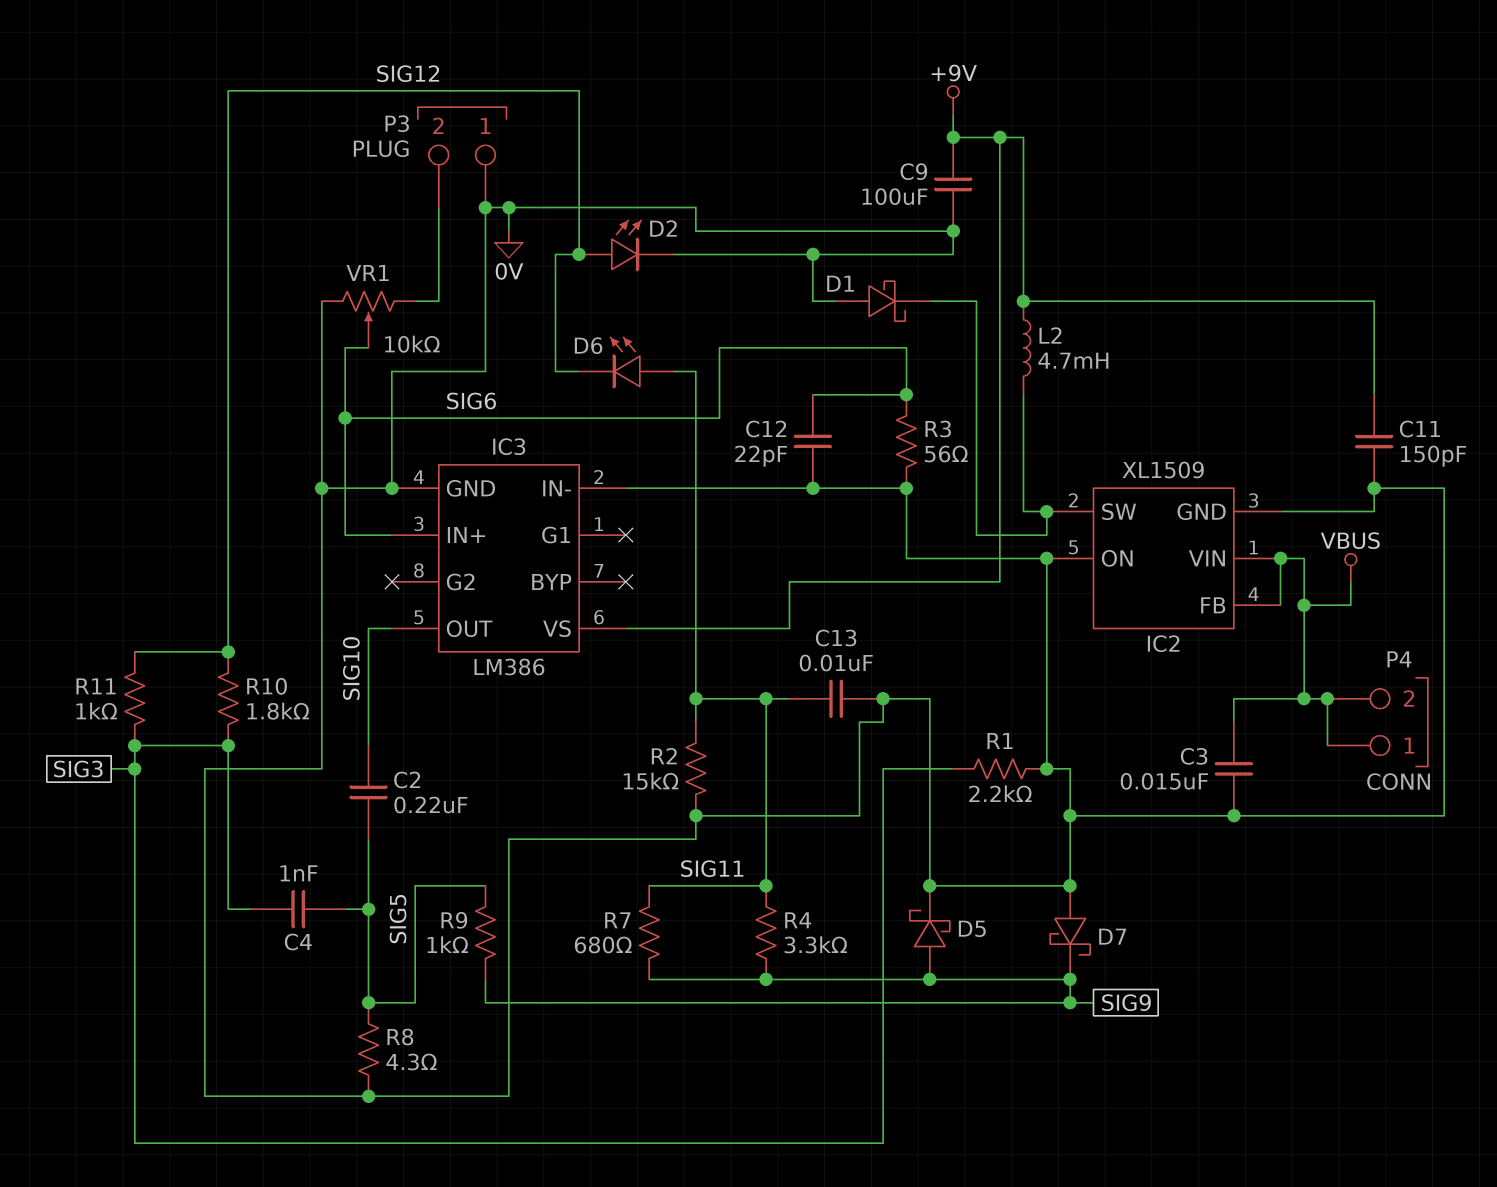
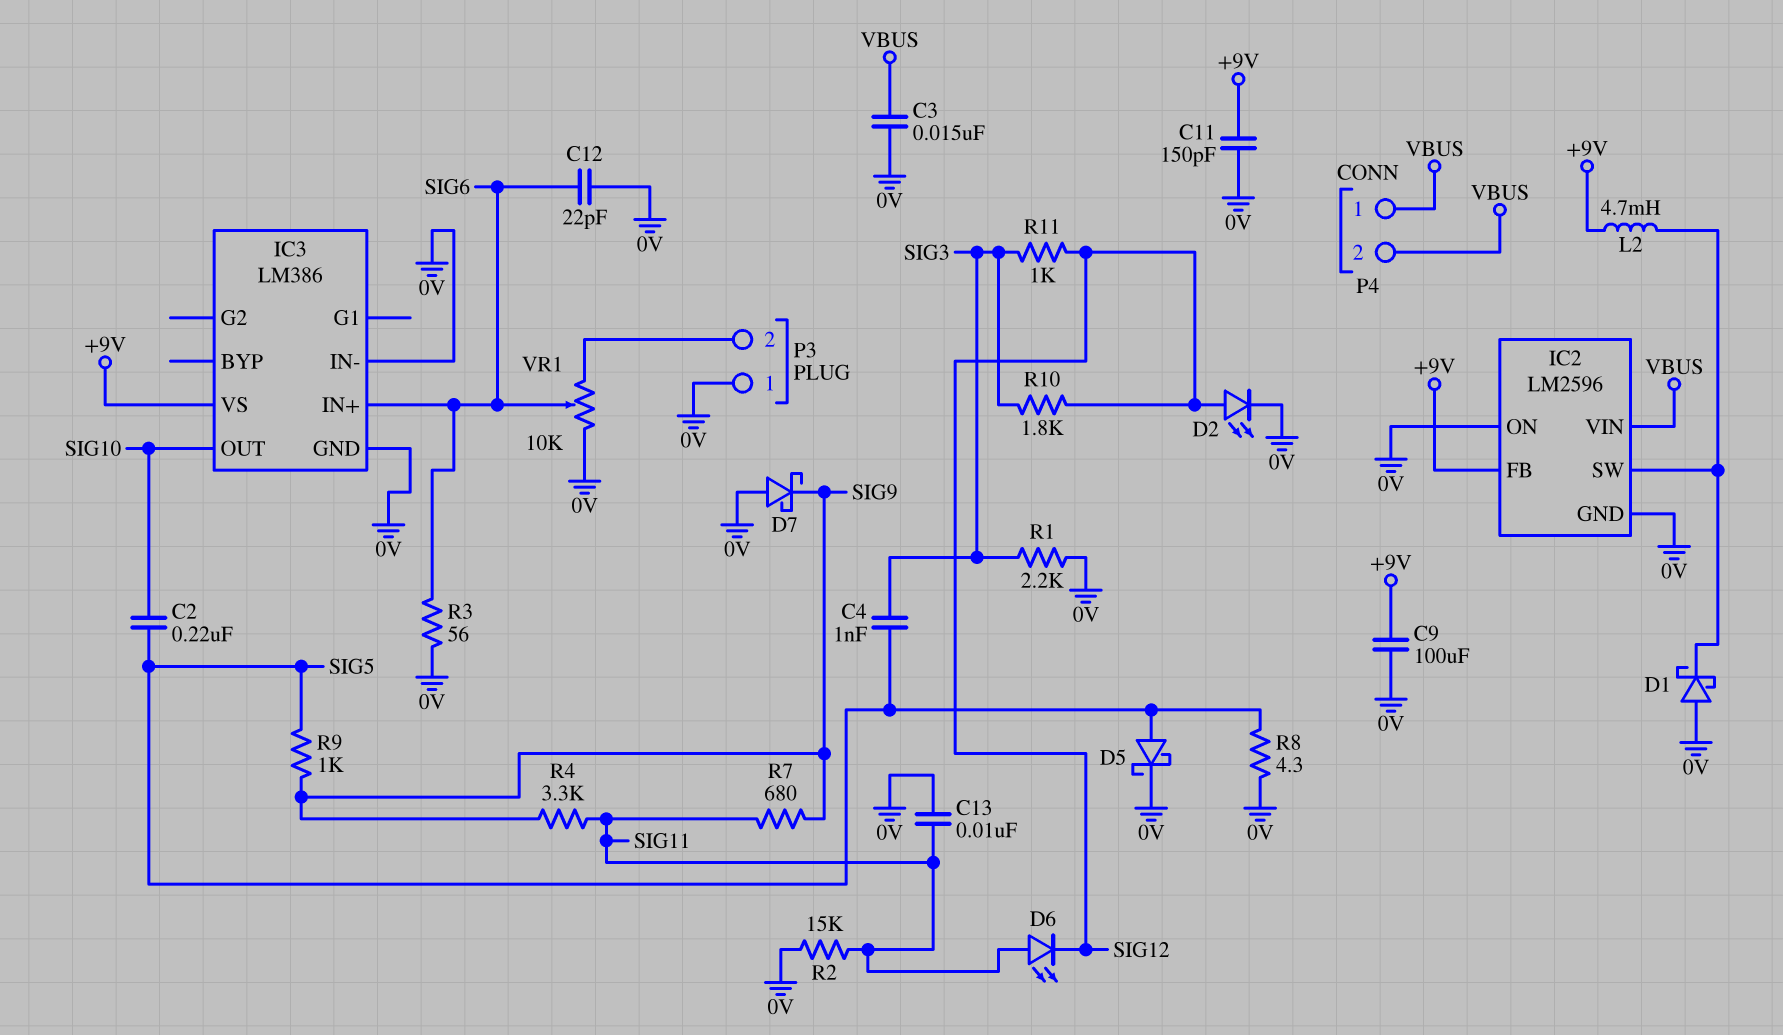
D5: schottky (A SIG9, K 0V) -> schottky (A SIG5, K 0V)
IC2: XL1509 -> LM2596
IC2 pin FB: VBUS -> +9V

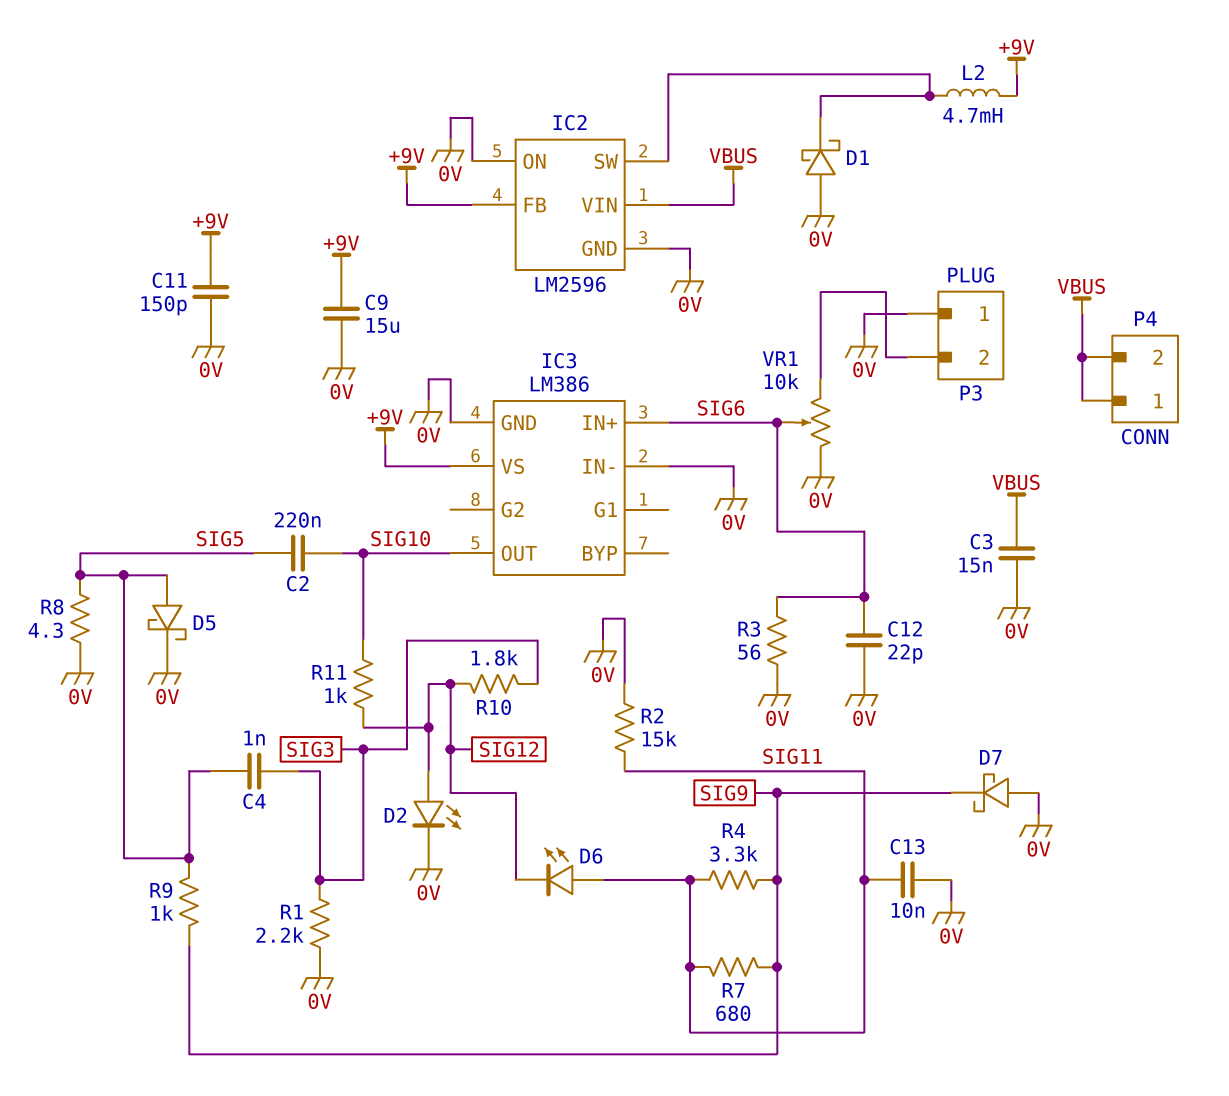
C9: 100uF (+9V, 0V) -> 15uF (+9V, 0V)
R11: 1k (SIG3, SIG12) -> 1k (SIG10, SIG12)

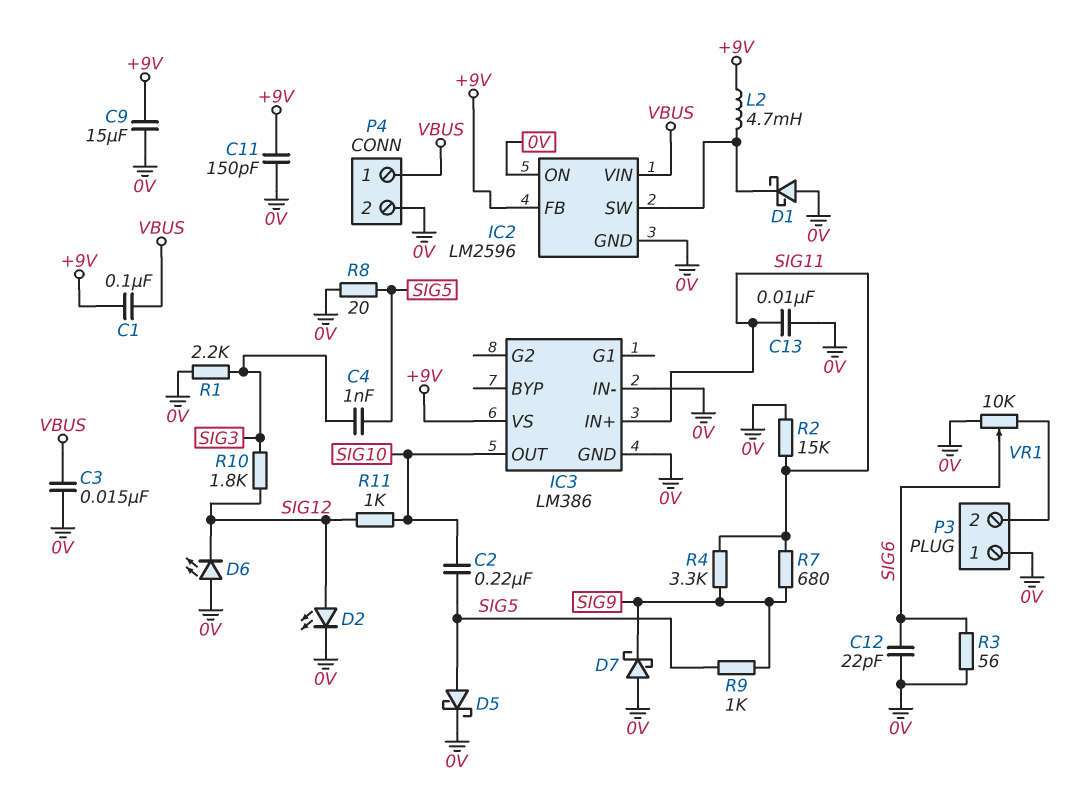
C1: none -> 100nF (+9V, VBUS)
D6: LED (A SIG11, K SIG12) -> LED (A 0V, K SIG12)
IC3 pin IN+: SIG6 -> SIG11
P4 pin 2: VBUS -> 0V
R8: 4.3 (0V, SIG5) -> 20 (0V, SIG5)

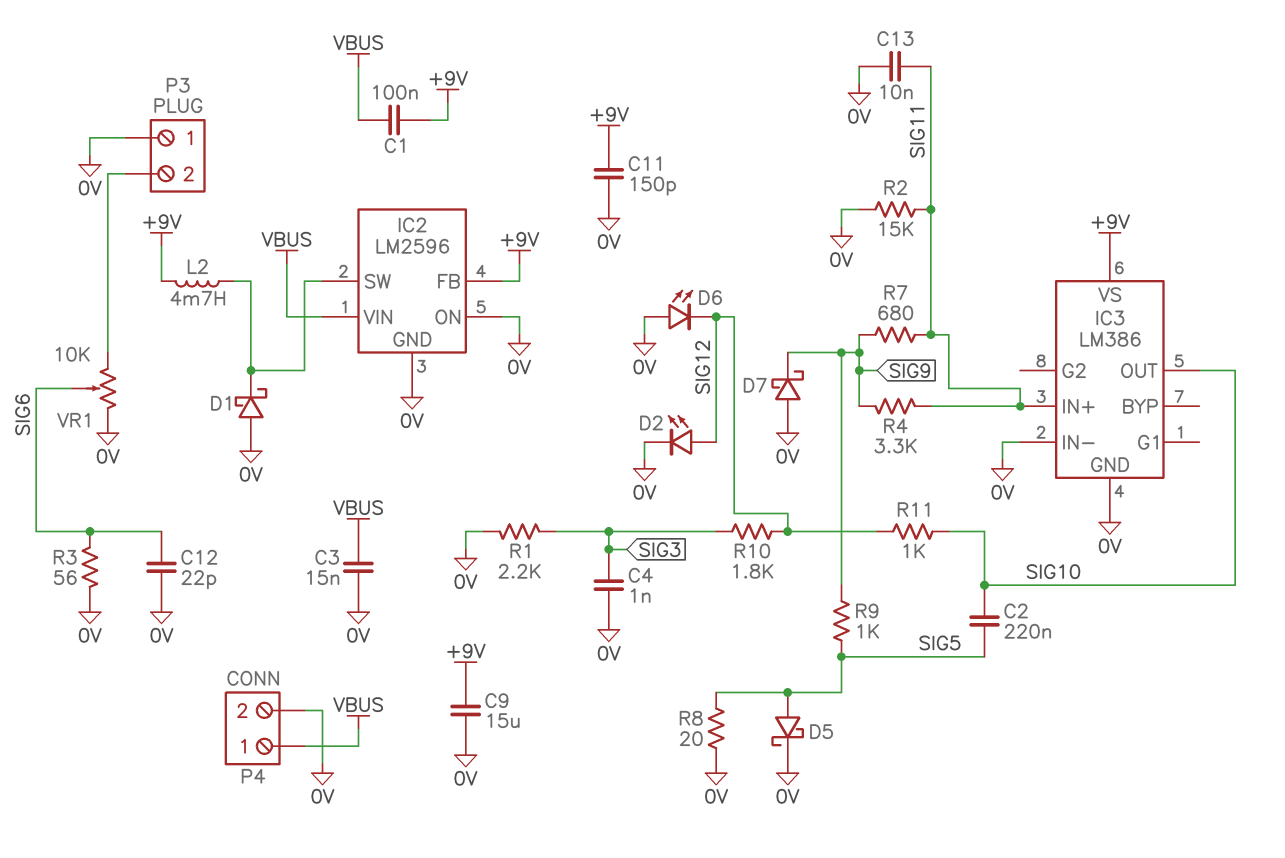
C4: 1nF (SIG3, SIG5) -> 1nF (0V, SIG3)

